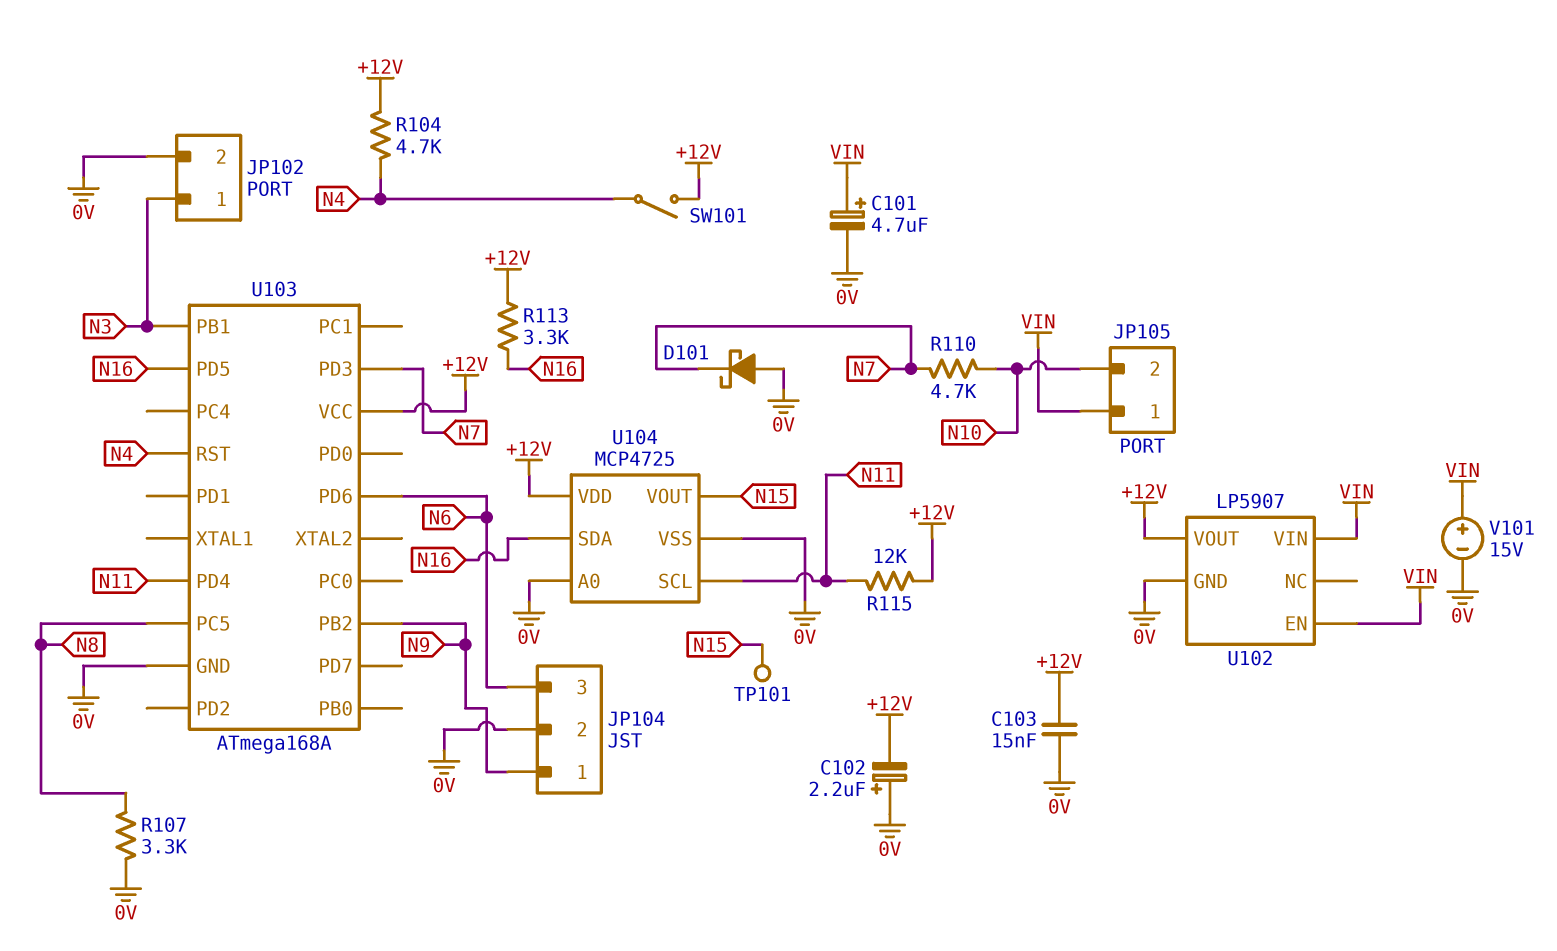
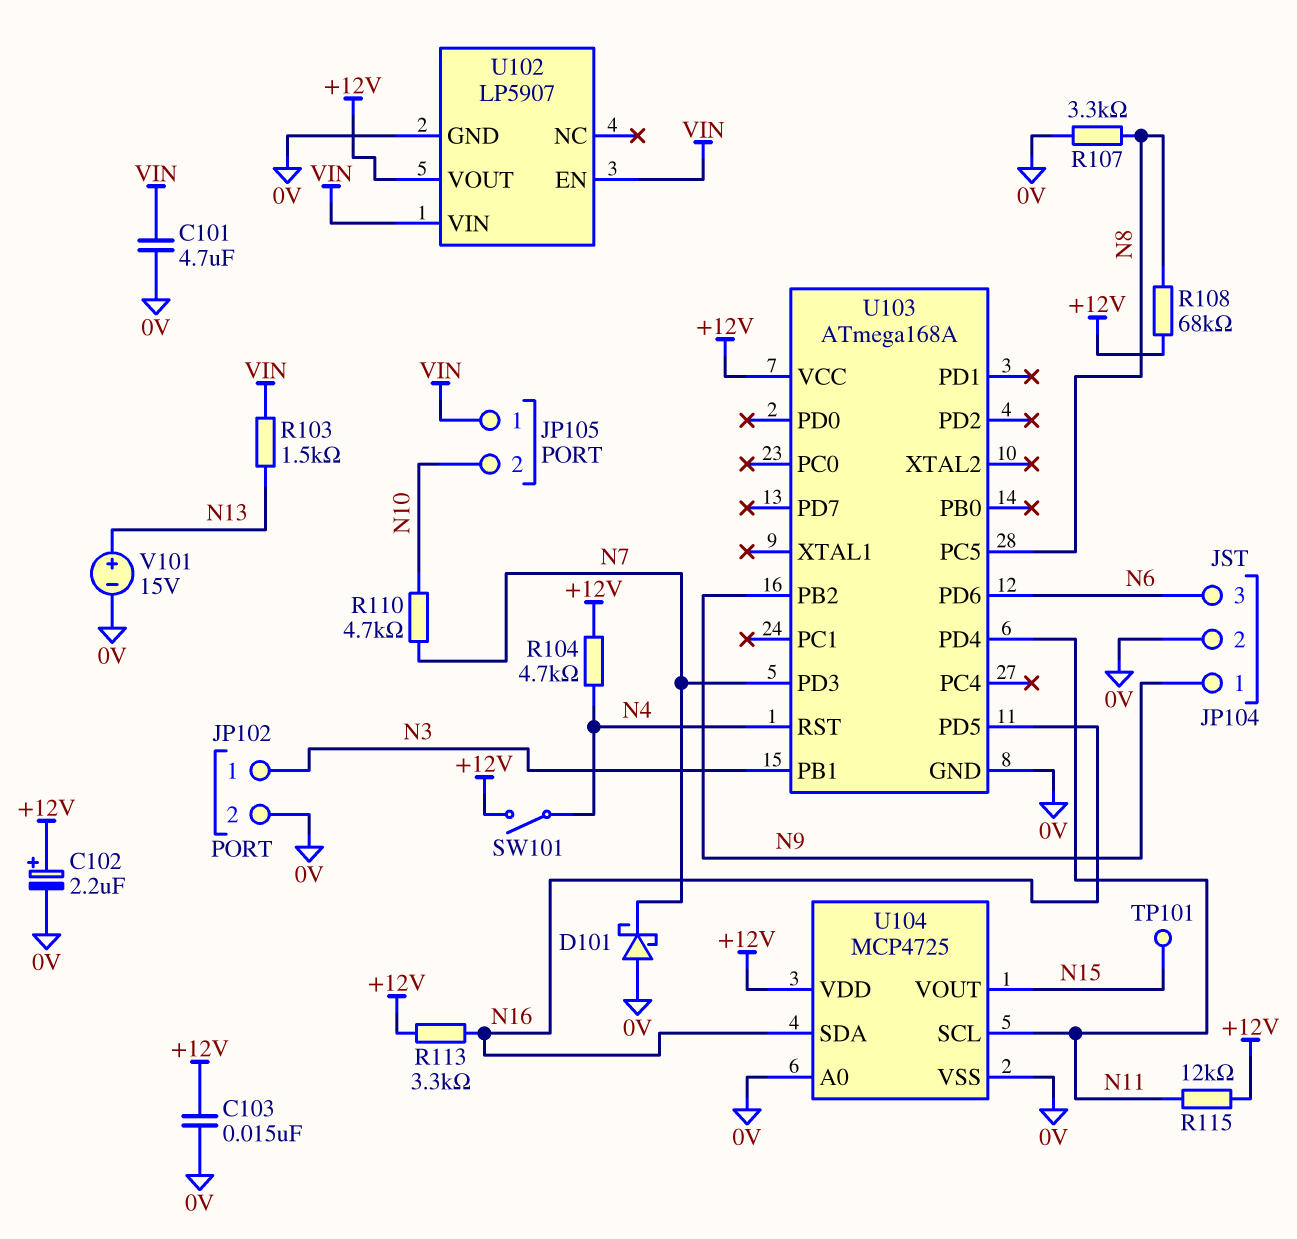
C101: 4.7uF (plus VIN, minus 0V) -> 4.7uF (0V, VIN)
C102: 2.2uF (plus 0V, minus +12V) -> 2.2uF (plus +12V, minus 0V)
R103: none -> 1.5k (N13, VIN)
R108: none -> 68k (+12V, N8)
V101: 15V (plus VIN, minus 0V) -> 15V (plus N13, minus 0V)

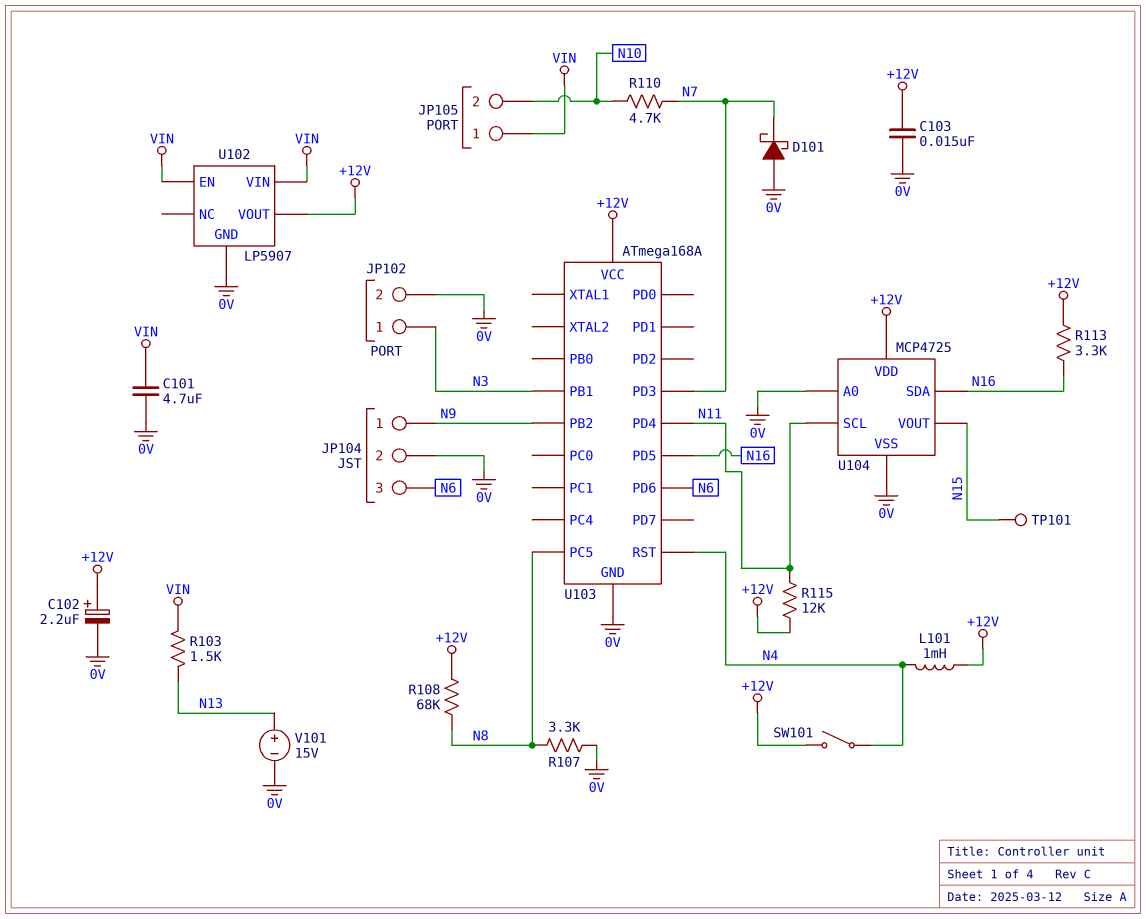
L101: none -> 1mH (+12V, N4)
R104: 4.7k (+12V, N4) -> none

